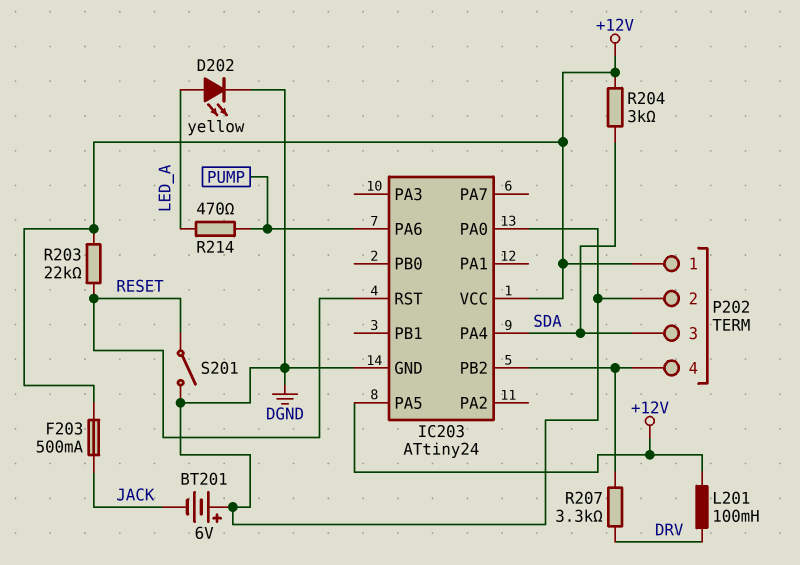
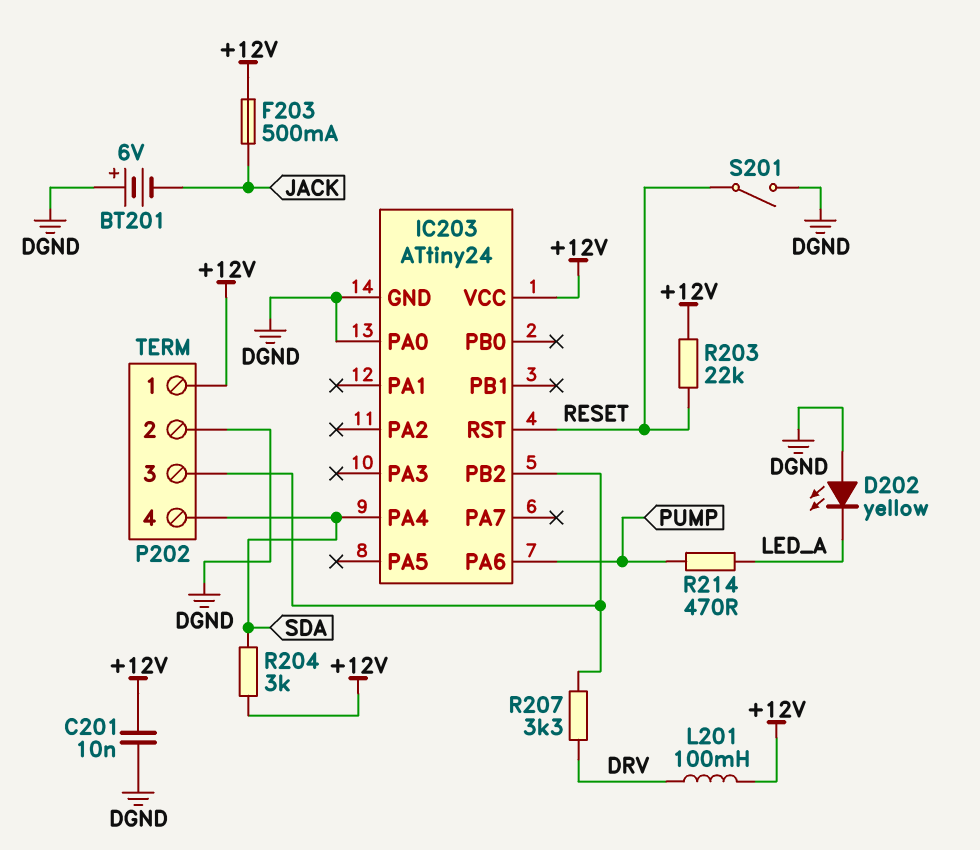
C201: none -> 10nF (+12V, DGND)
D202: LED yellow (A LED_A, K DGND) -> LED yellow (A DGND, K LED_A)
IC203 pin PA5: +12V -> none
P202 pin 3: SDA -> IC203/PB2
P202 pin 4: IC203/PB2 -> SDA

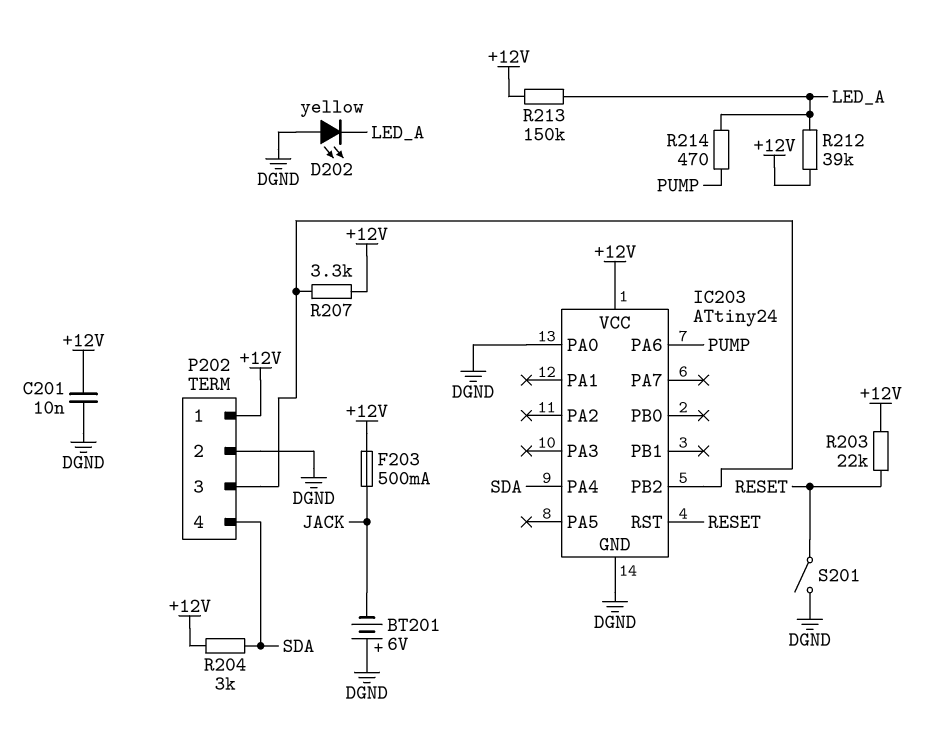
L201: 100mH (+12V, DRV) -> none
R207: 3.3k (DRV, IC203/PB2) -> 3.3k (+12V, IC203/PB2)
R212: none -> 39k (+12V, LED_A)
R213: none -> 150k (+12V, LED_A)

